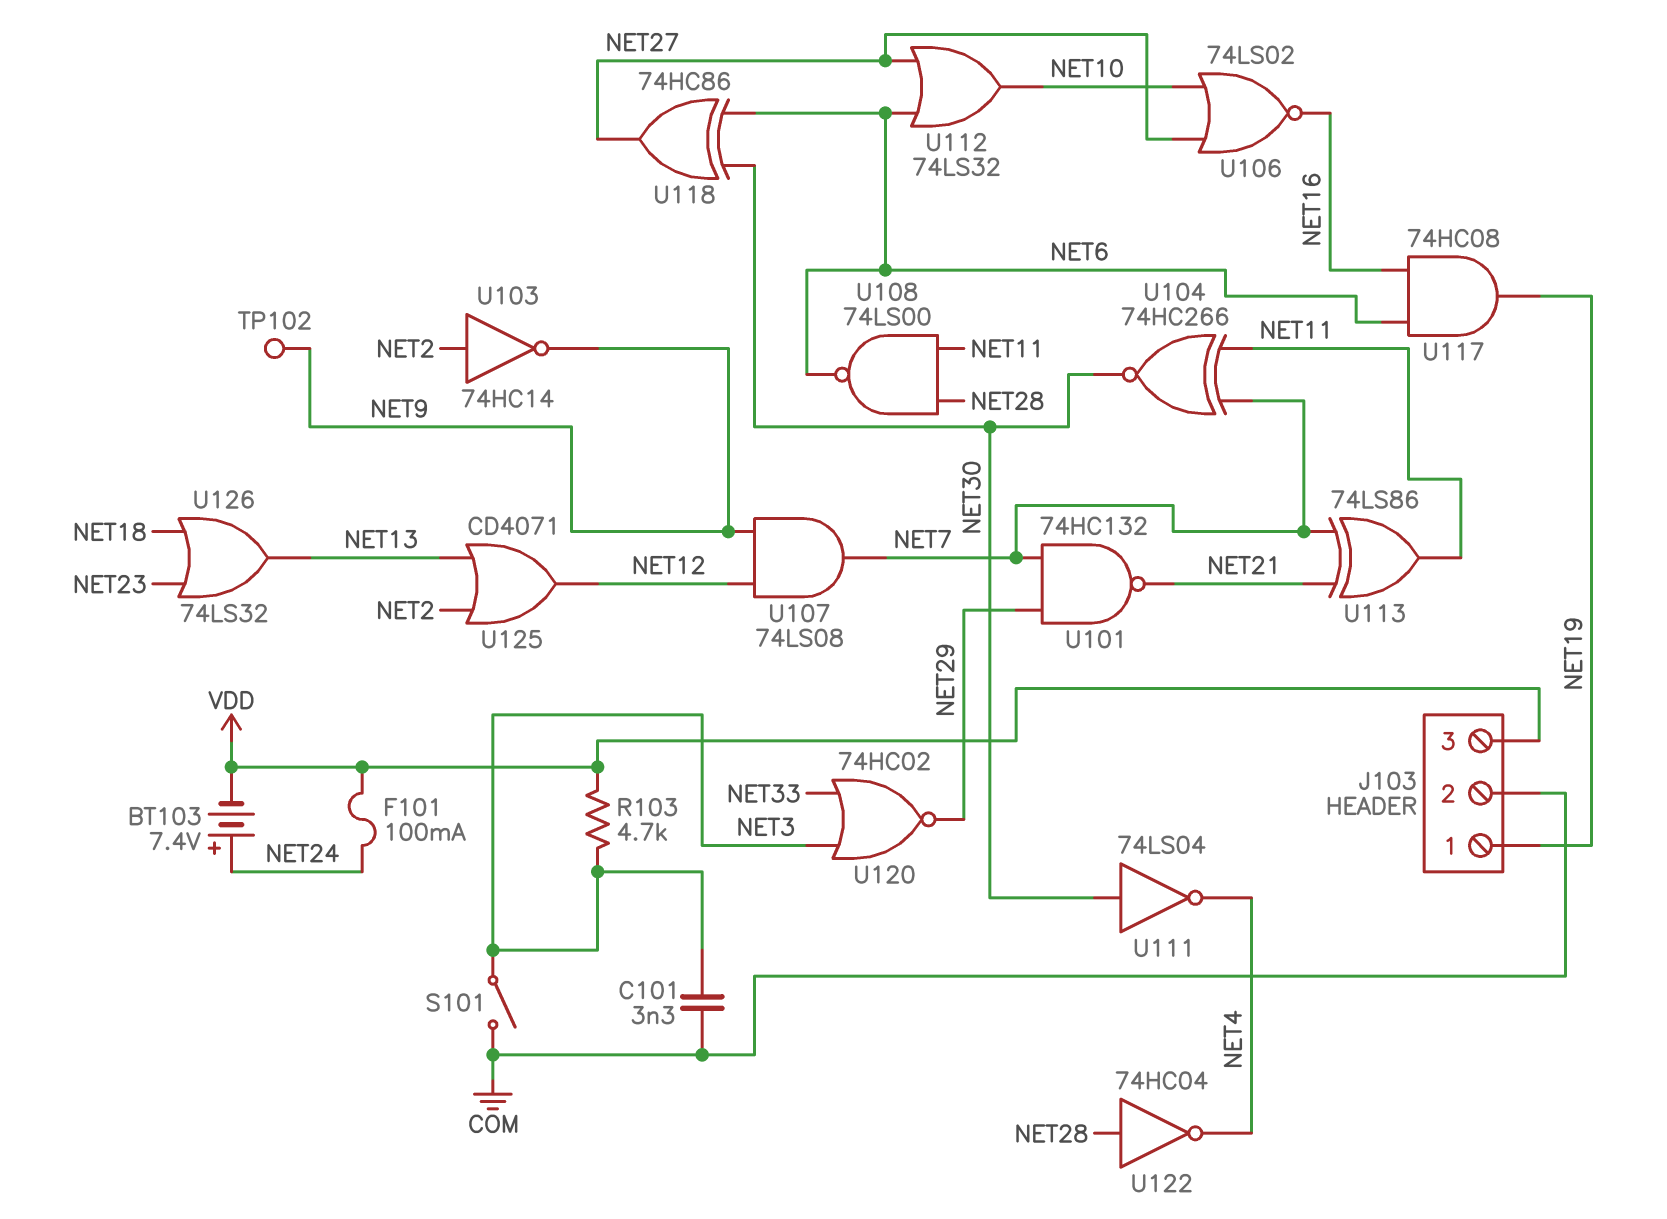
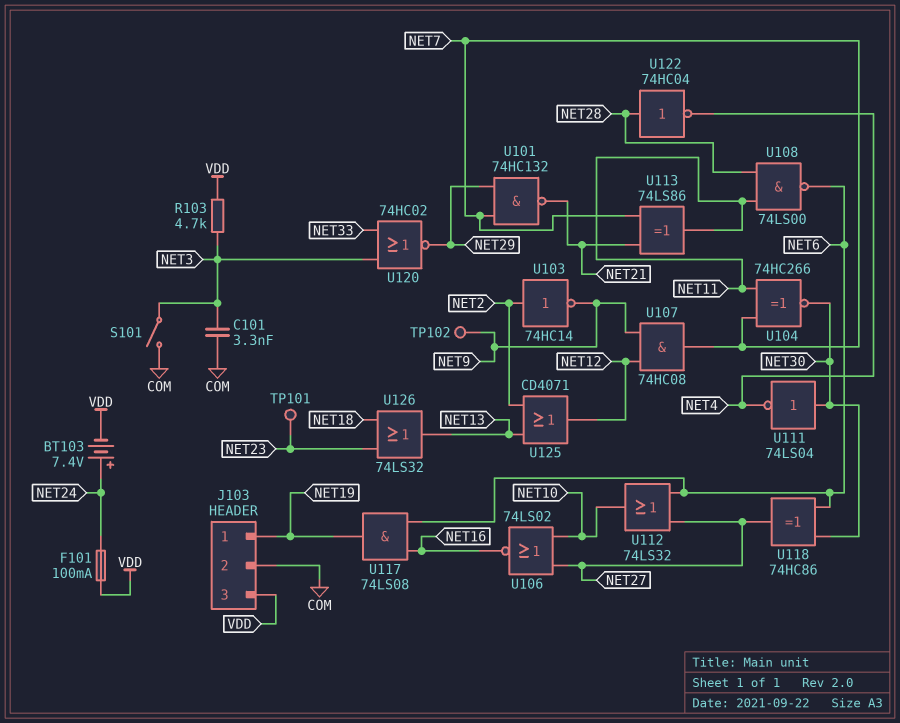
TP101: none -> test point (NET23)
U107: AND 74LS08 (in NET9, in NET12, out NET7) -> AND 74HC08 (in NET9, in NET12, out NET7)
U117: AND 74HC08 (in NET6, in NET16, out NET19) -> AND 74LS08 (in NET6, in NET16, out NET19)

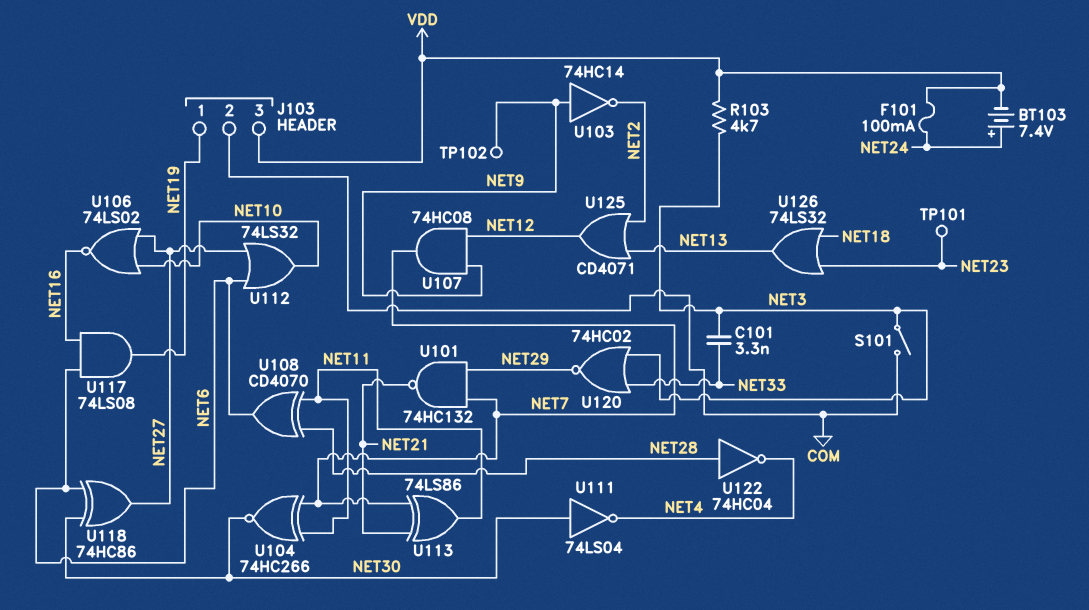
C101: 3.3nF (COM, NET3) -> 3.3nF (NET3, NET33)
U103: NOT 74HC14 (in NET2, out NET9) -> NOT 74HC14 (in NET9, out NET2)
U108: NAND 74LS00 (in NET11, in NET28, out NET6) -> XOR CD4070 (in NET11, in NET28, out NET6)

